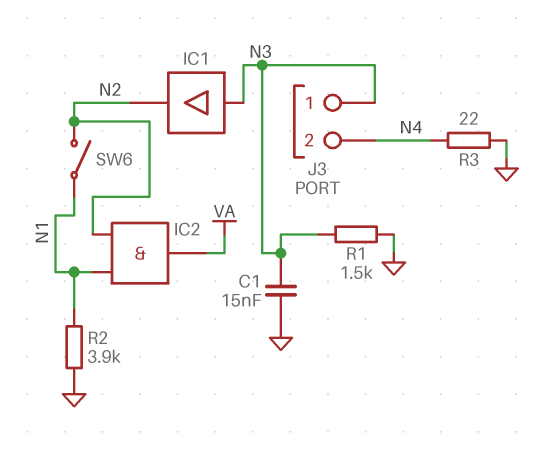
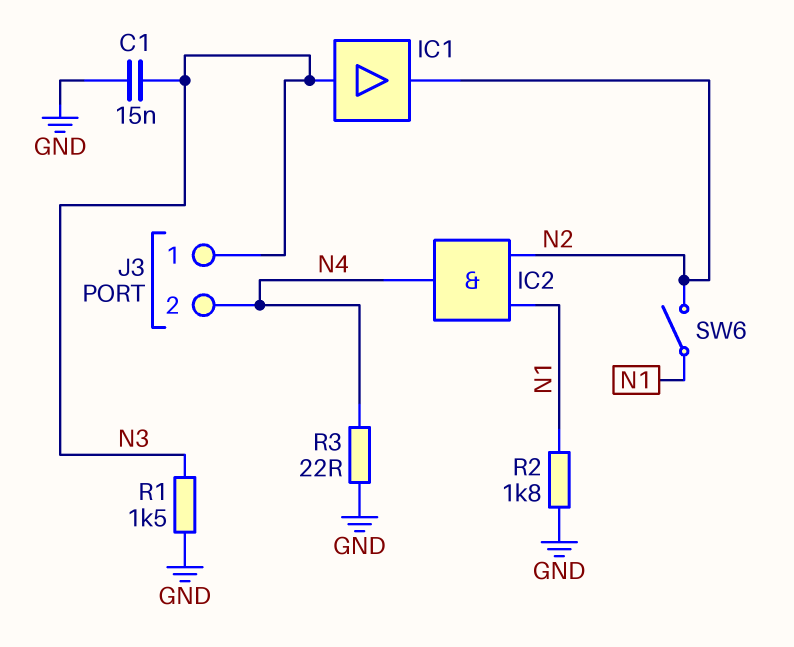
IC2: AND (in N1, in N2, out VA) -> AND (in N1, in N2, out N4)
R2: 3.9k (GND, N1) -> 1.8k (GND, N1)

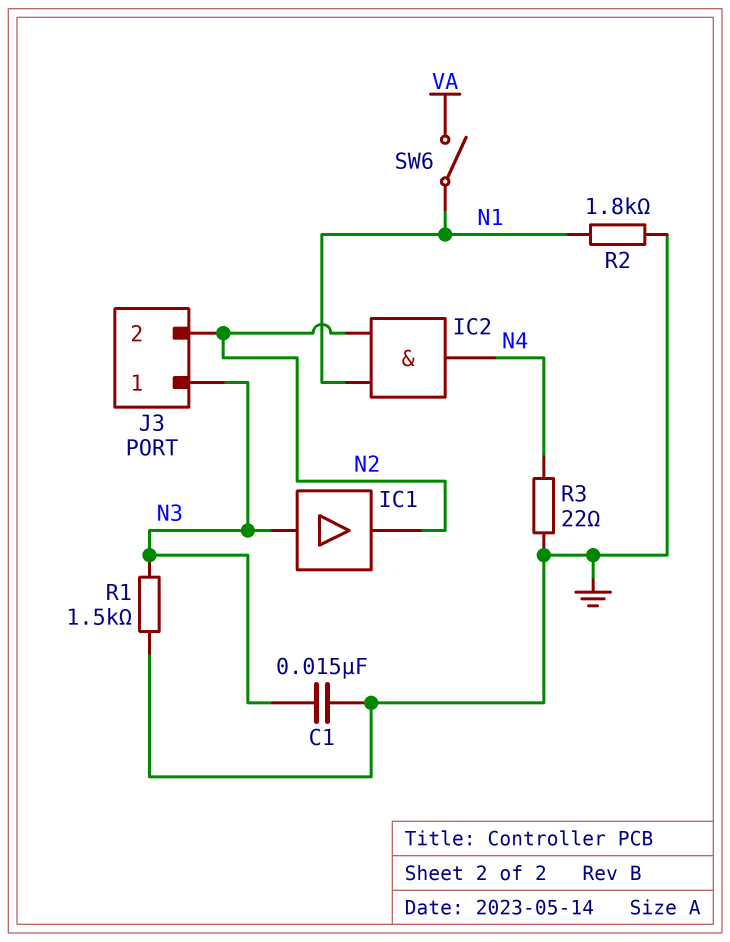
J3 pin 2: N4 -> N2
SW6: switch (N1, N2) -> switch (N1, VA)

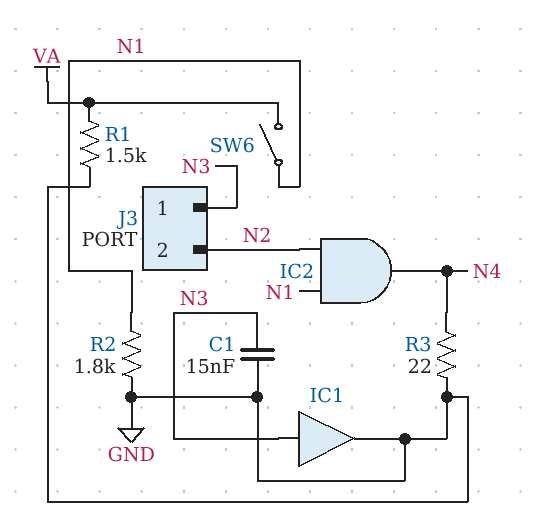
IC1: buffer (in N3, out N2) -> buffer (in N3, out GND)
R1: 1.5k (GND, N3) -> 1.5k (GND, VA)

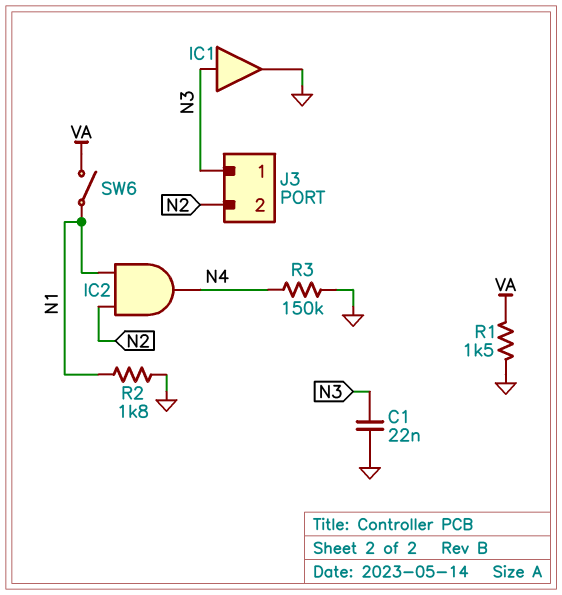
C1: 15nF (GND, N3) -> 22nF (GND, N3)
R3: 22 (GND, N4) -> 150k (GND, N4)

